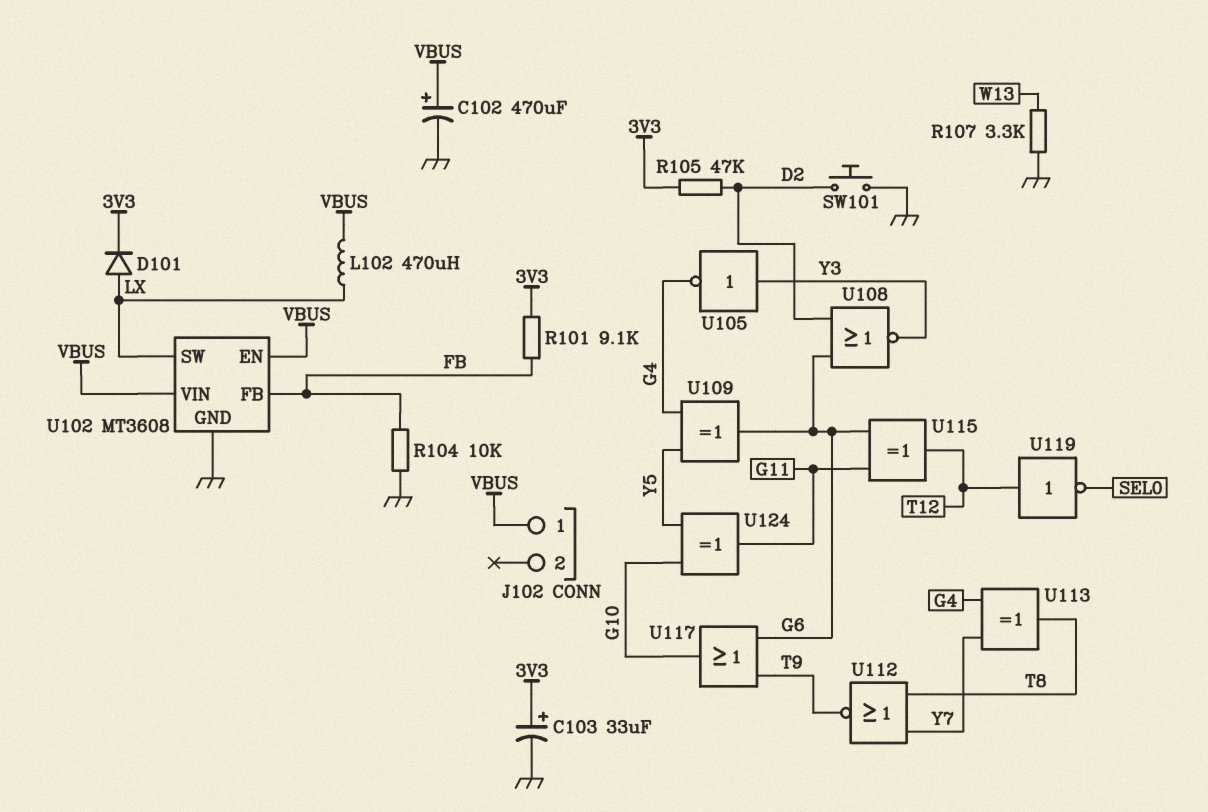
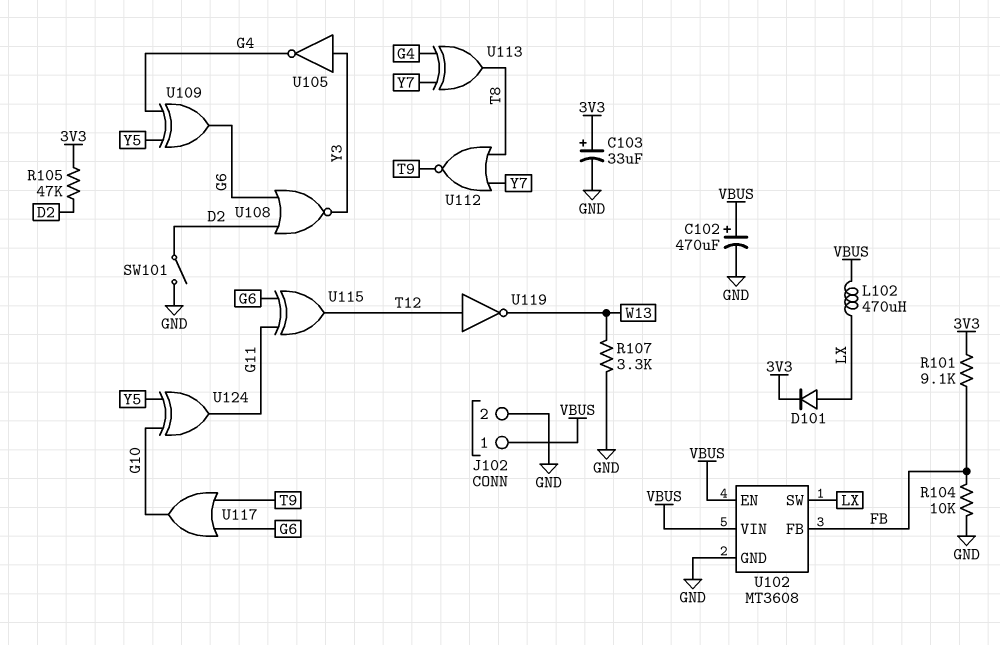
J102 pin 2: none -> GND
SW101: button (D2, GND) -> switch (D2, GND)
U119: NOT (in T12, out SEL0) -> NOT (in T12, out W13)

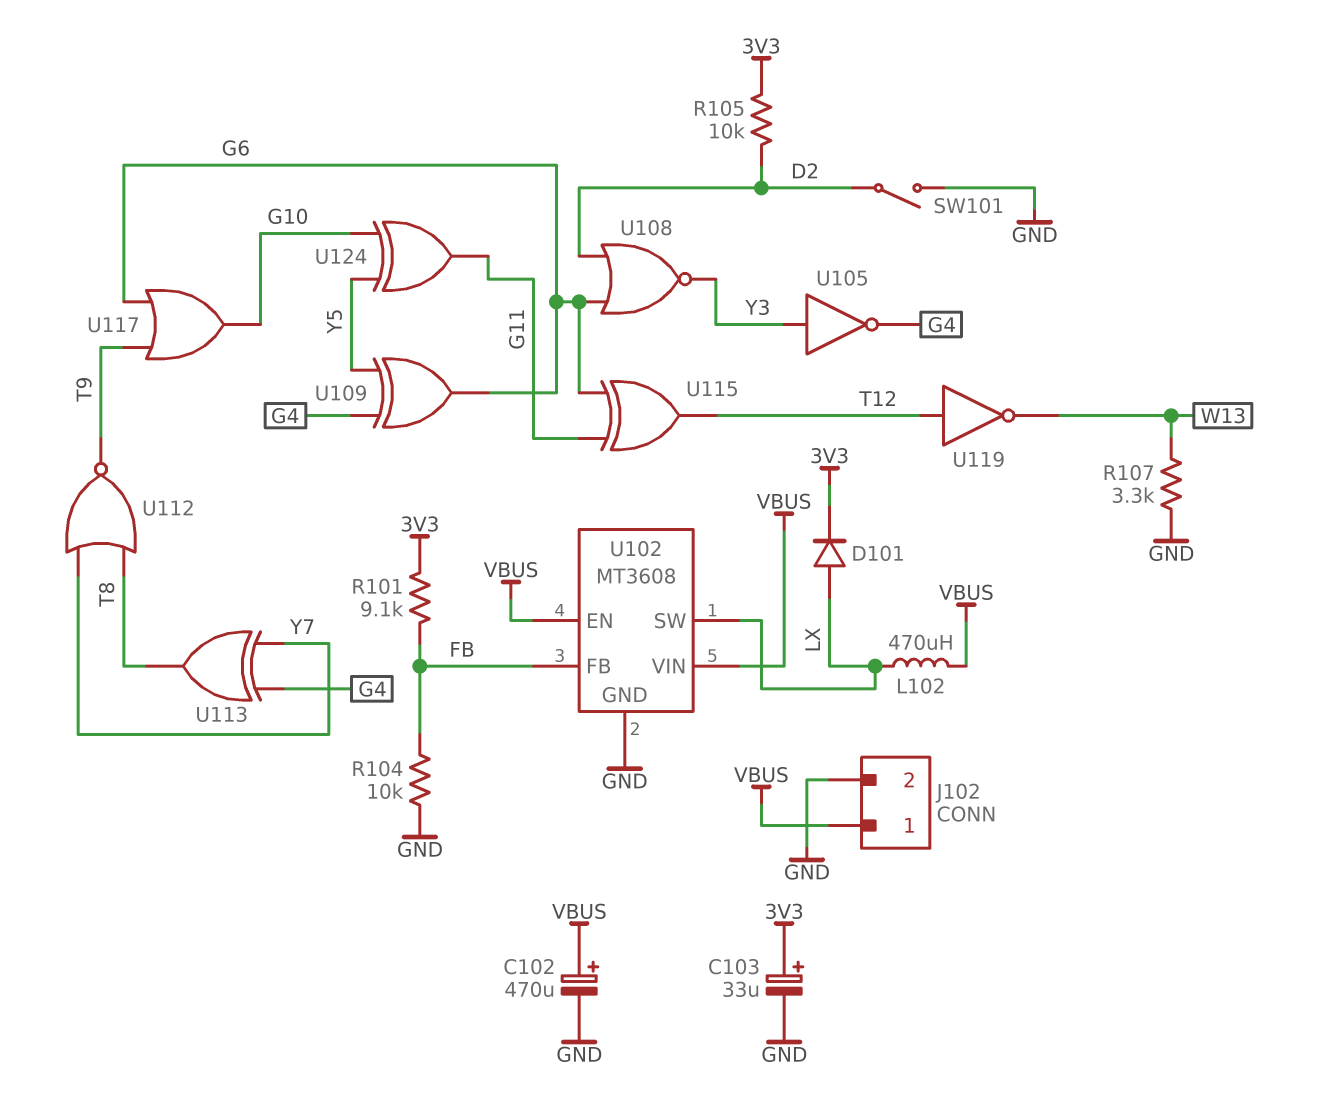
R105: 47k (3V3, D2) -> 10k (3V3, D2)

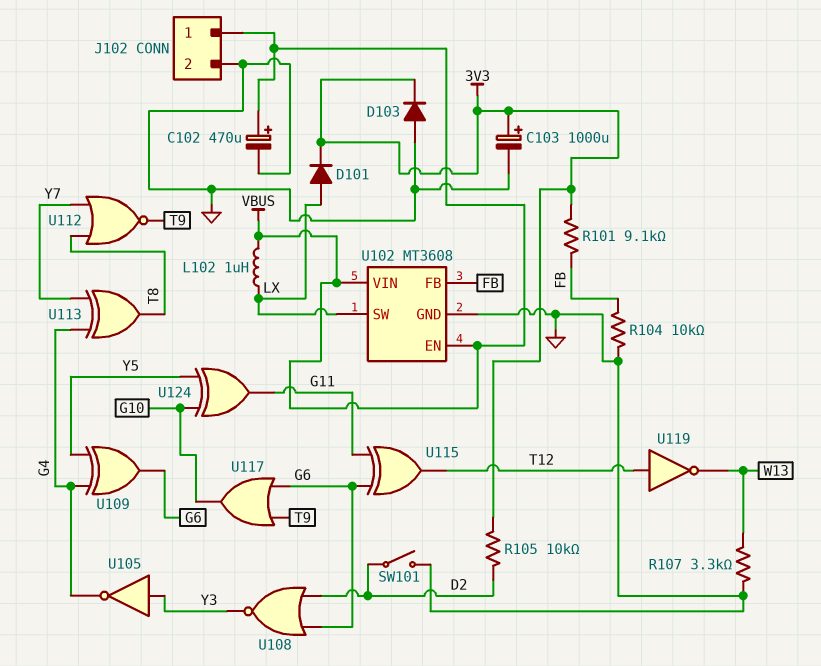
C103: 33uF (plus 3V3, minus GND) -> 1000uF (plus 3V3, minus GND)
D103: none -> diode (A GND, K 3V3)
L102: 470uH (LX, VBUS) -> 1uH (LX, VBUS)

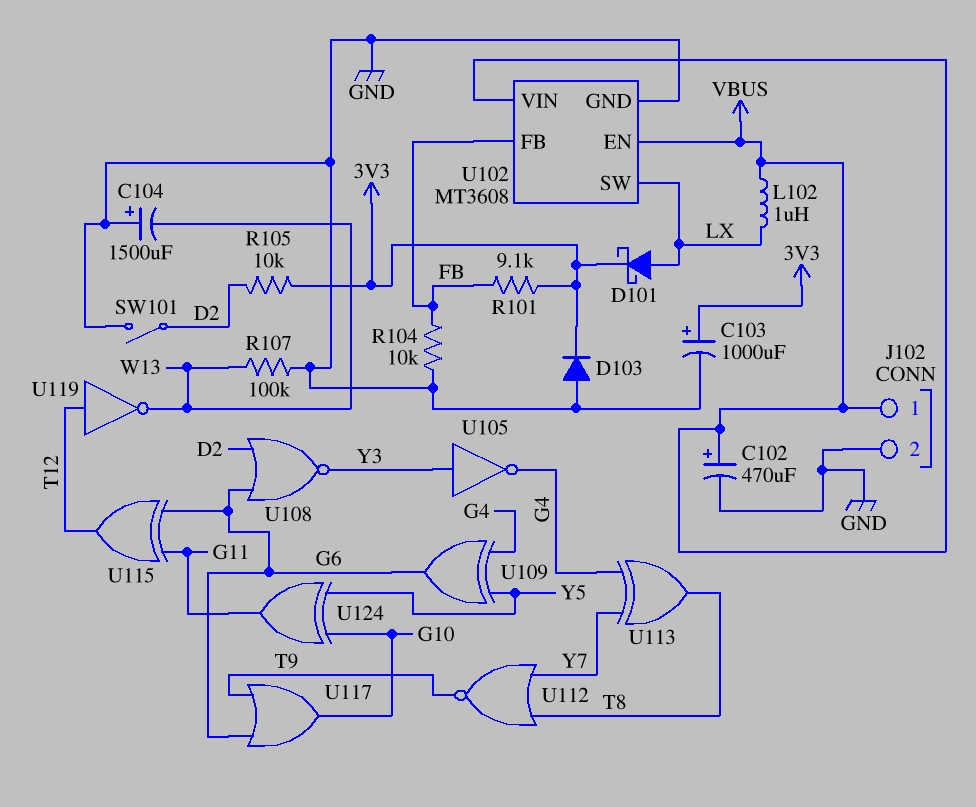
C104: none -> 1500uF (plus GND, minus W13)
D101: diode (A LX, K 3V3) -> schottky (A LX, K 3V3)
R107: 3.3k (GND, W13) -> 100k (GND, W13)

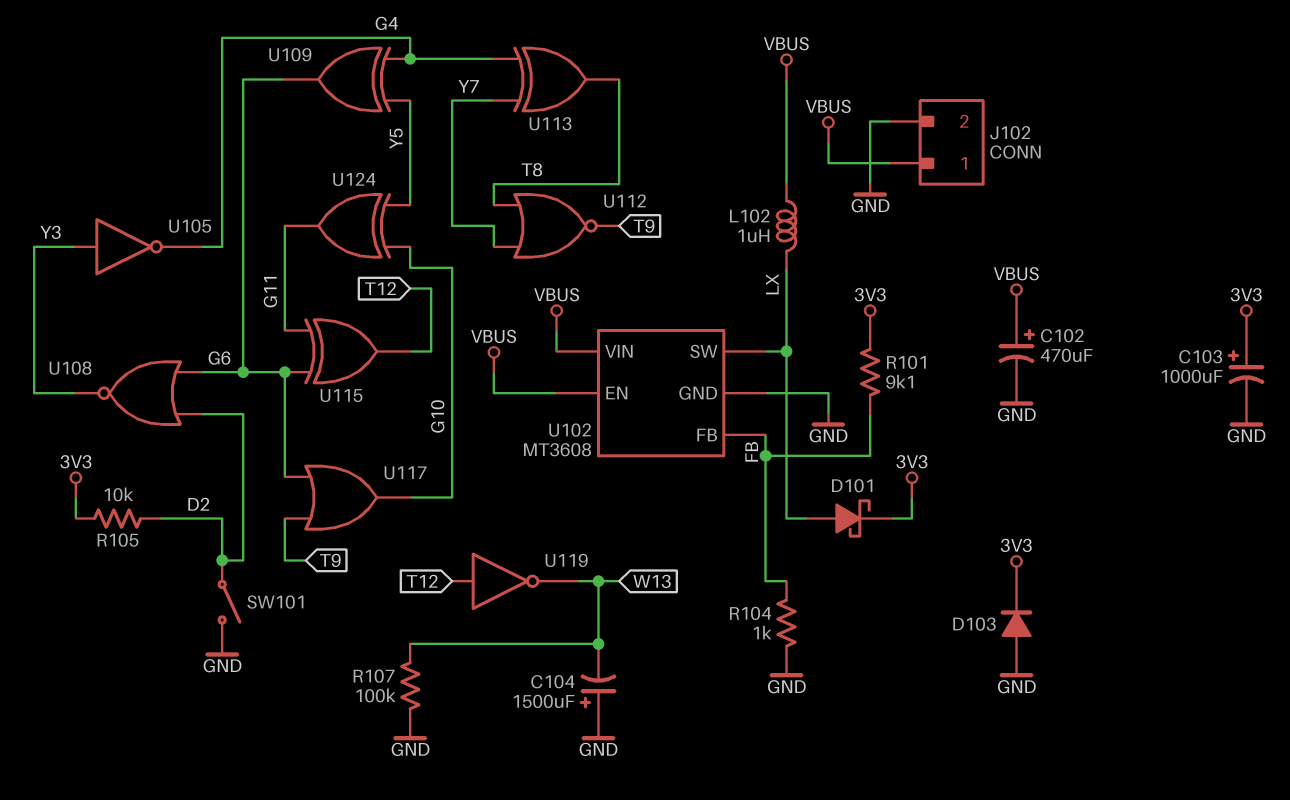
R104: 10k (FB, GND) -> 1k (FB, GND)

